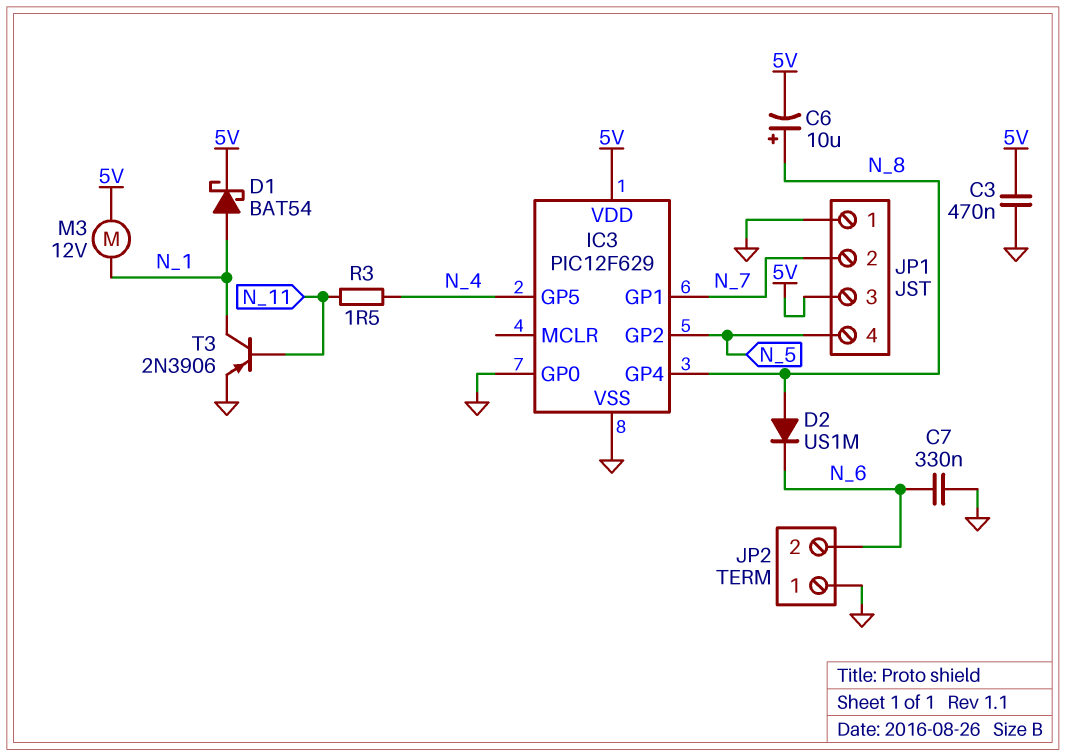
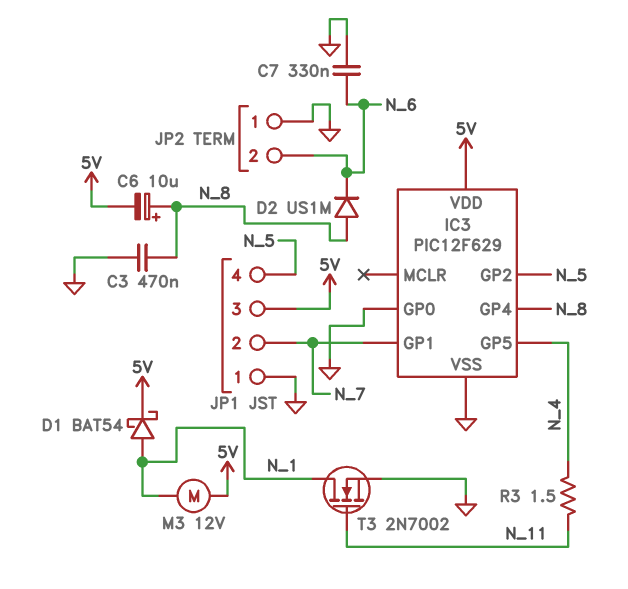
C3: 470nF (5V, GND) -> 470nF (GND, N_8)
T3: PNP 2N3906 (B N_11, C N_1, E GND) -> NMOS 2N7002 (G N_11, D N_1, S GND)

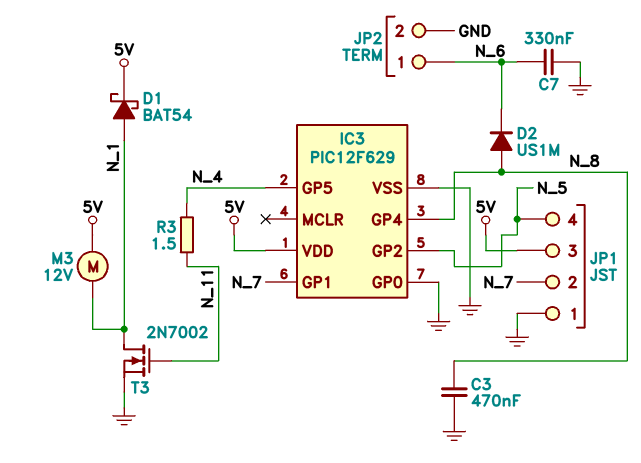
C6: 10uF (plus N_8, minus 5V) -> none
JP2 pin 1: GND -> N_6
JP2 pin 2: N_6 -> GND

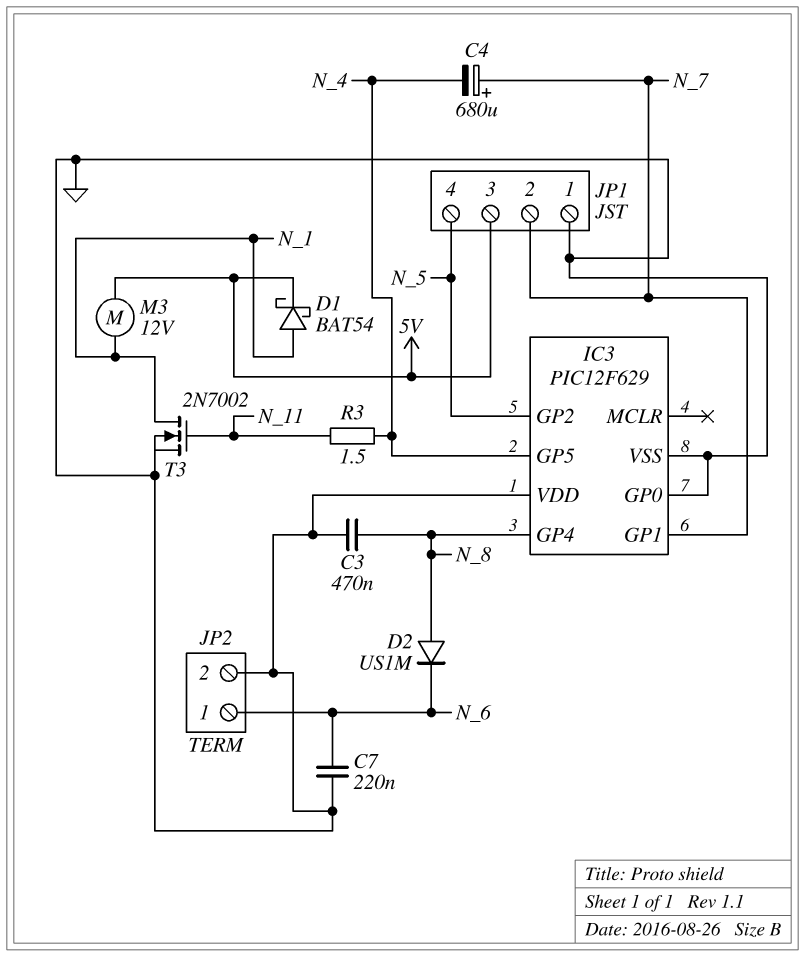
C4: none -> 680uF (plus N_7, minus N_4)
C7: 330nF (GND, N_6) -> 220nF (GND, N_6)
IC3 pin VDD: 5V -> GND

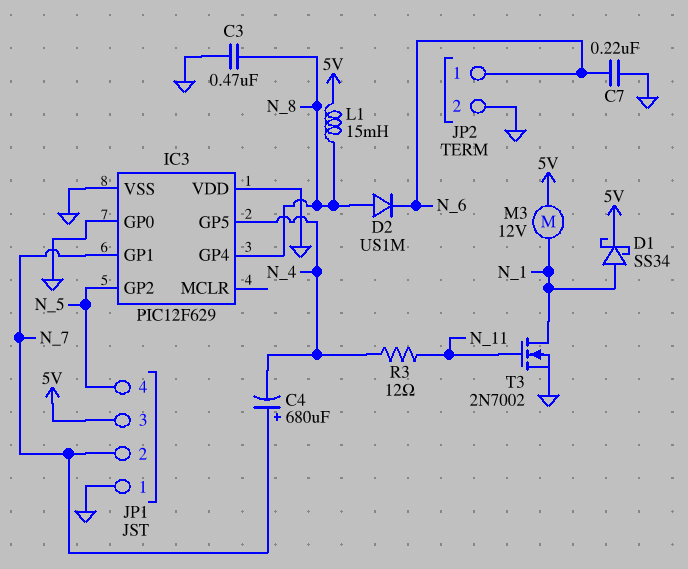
D1: schottky BAT54 (A N_1, K 5V) -> schottky SS34 (A N_1, K 5V)
L1: none -> 15mH (5V, N_8)
R3: 1.5 (N_4, N_11) -> 12 (N_4, N_11)

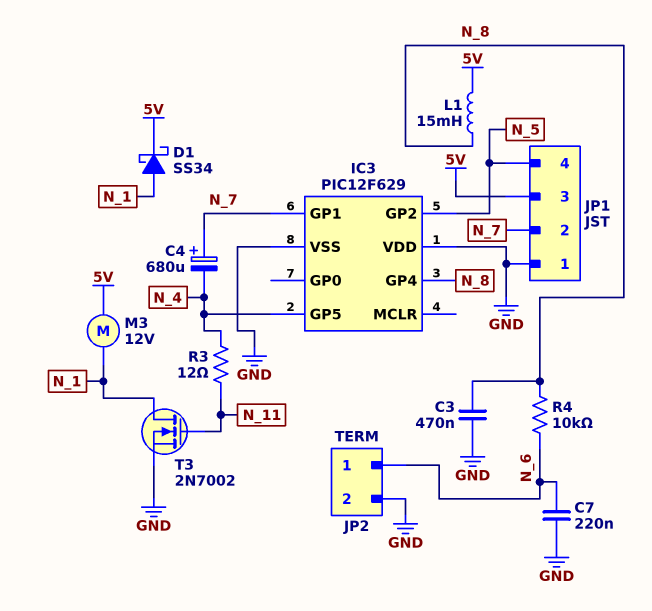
D2: diode US1M (A N_8, K N_6) -> none
IC3 pin GP0: GND -> none
R4: none -> 10k (N_6, N_8)

